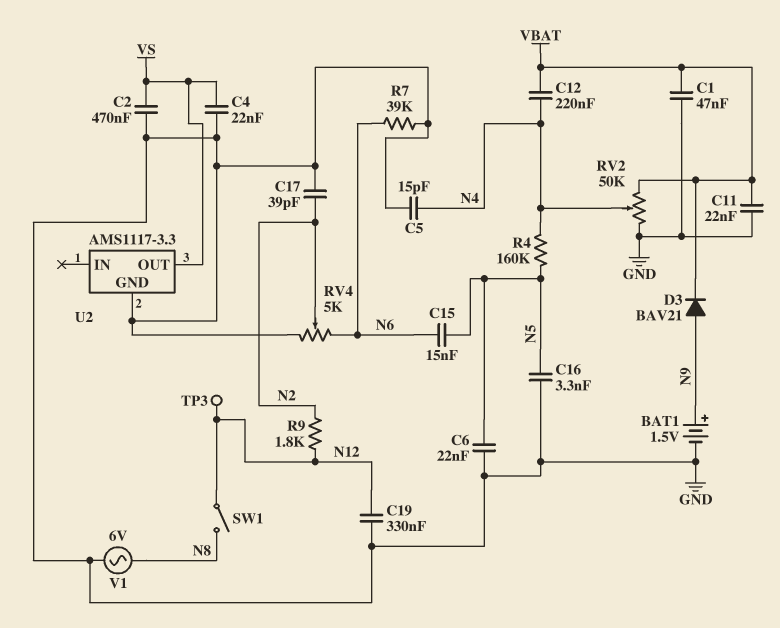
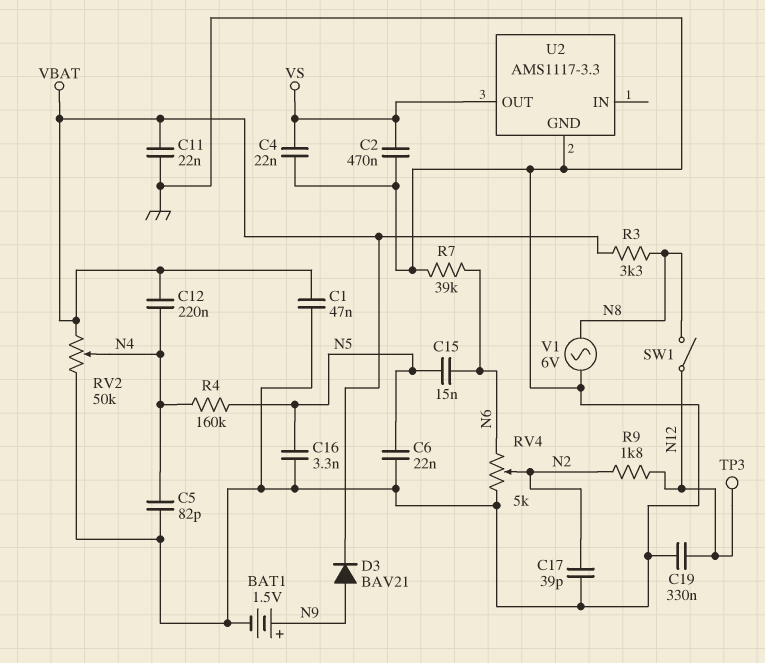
C5: 15pF (GND, N4) -> 82pF (GND, N4)
R3: none -> 3.3k (N8, VBAT)

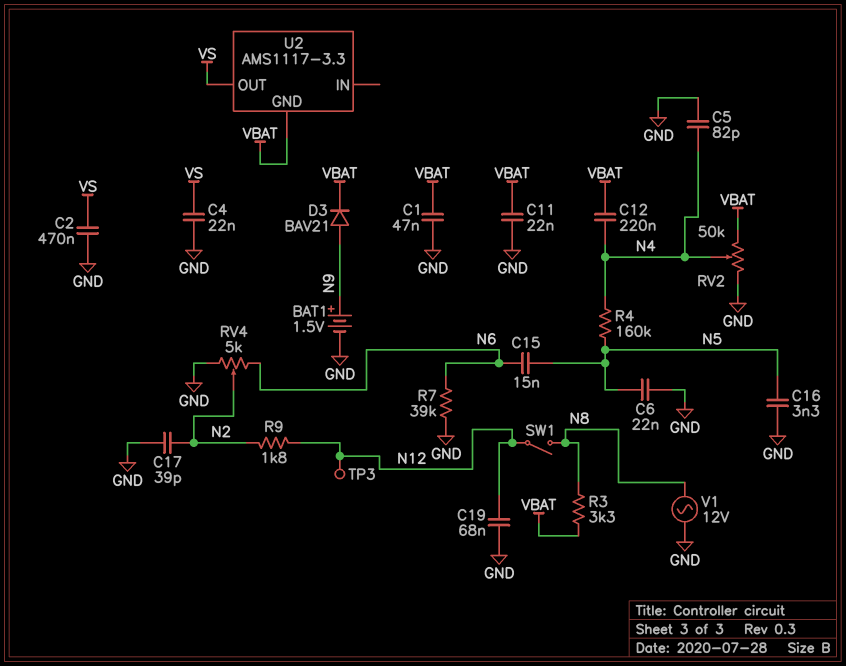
C19: 330nF (GND, N12) -> 68nF (GND, N12)
U2 pin GND: GND -> VBAT
V1: AC 6V (GND, N8) -> AC 12V (GND, N8)

